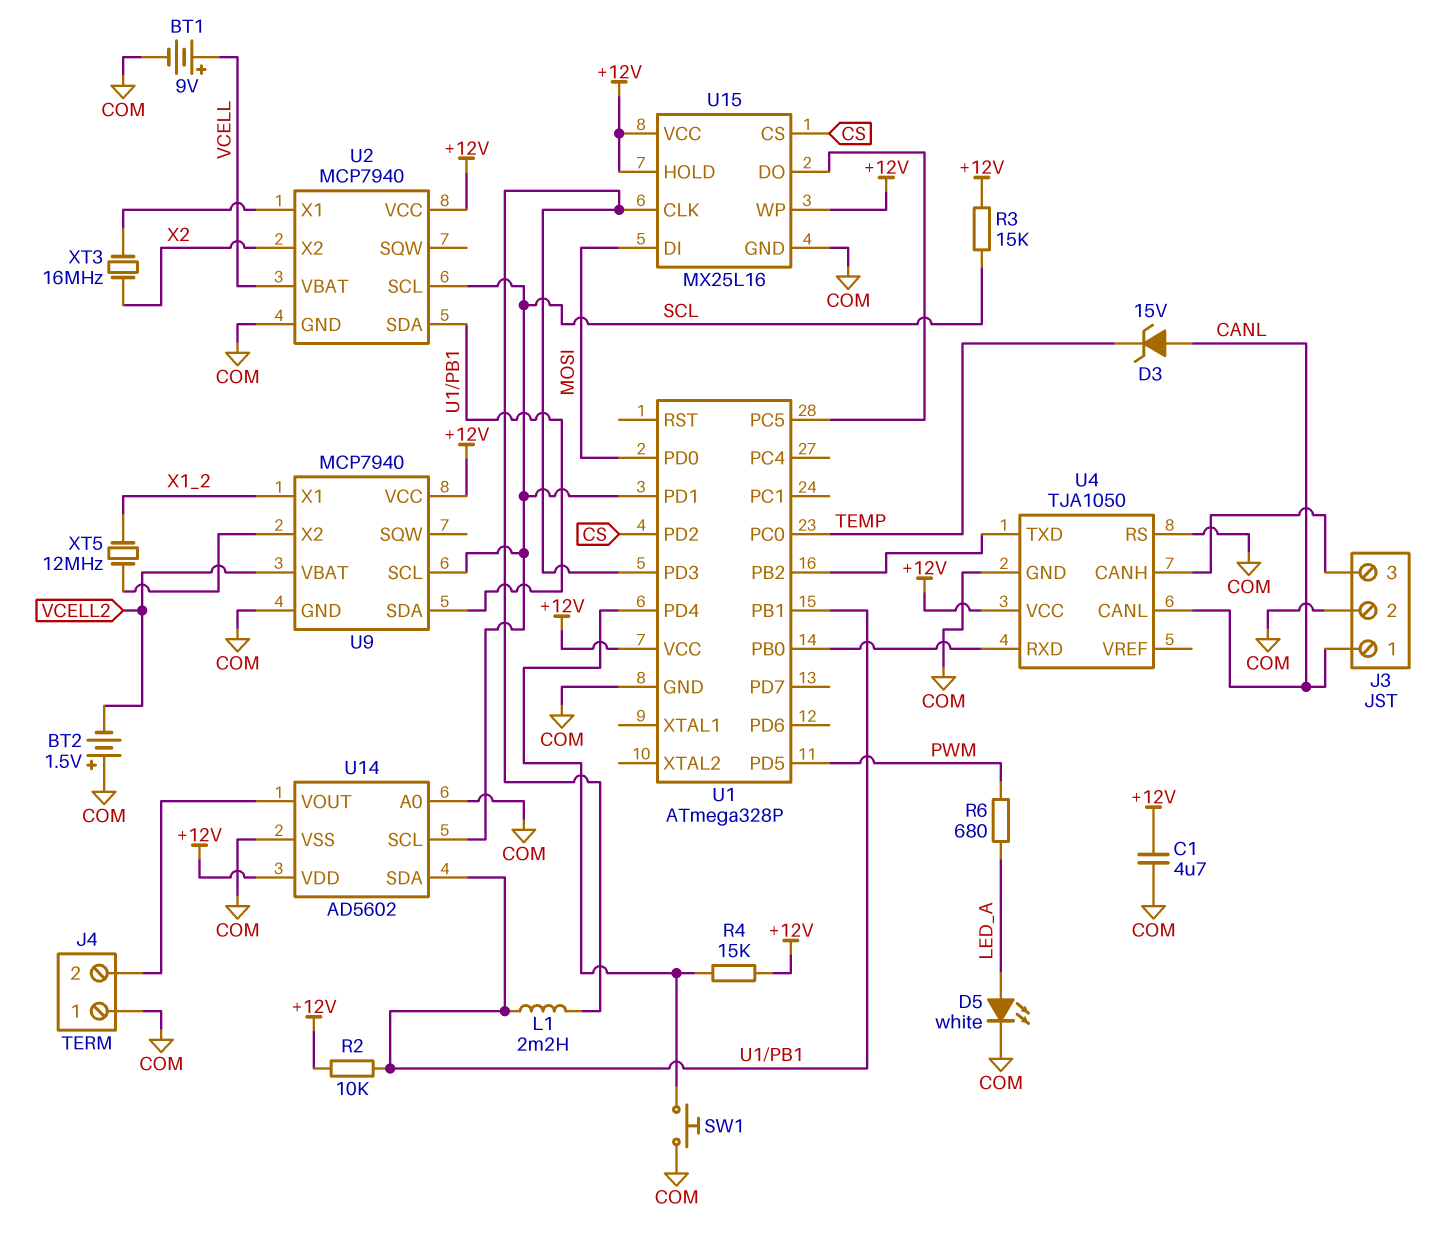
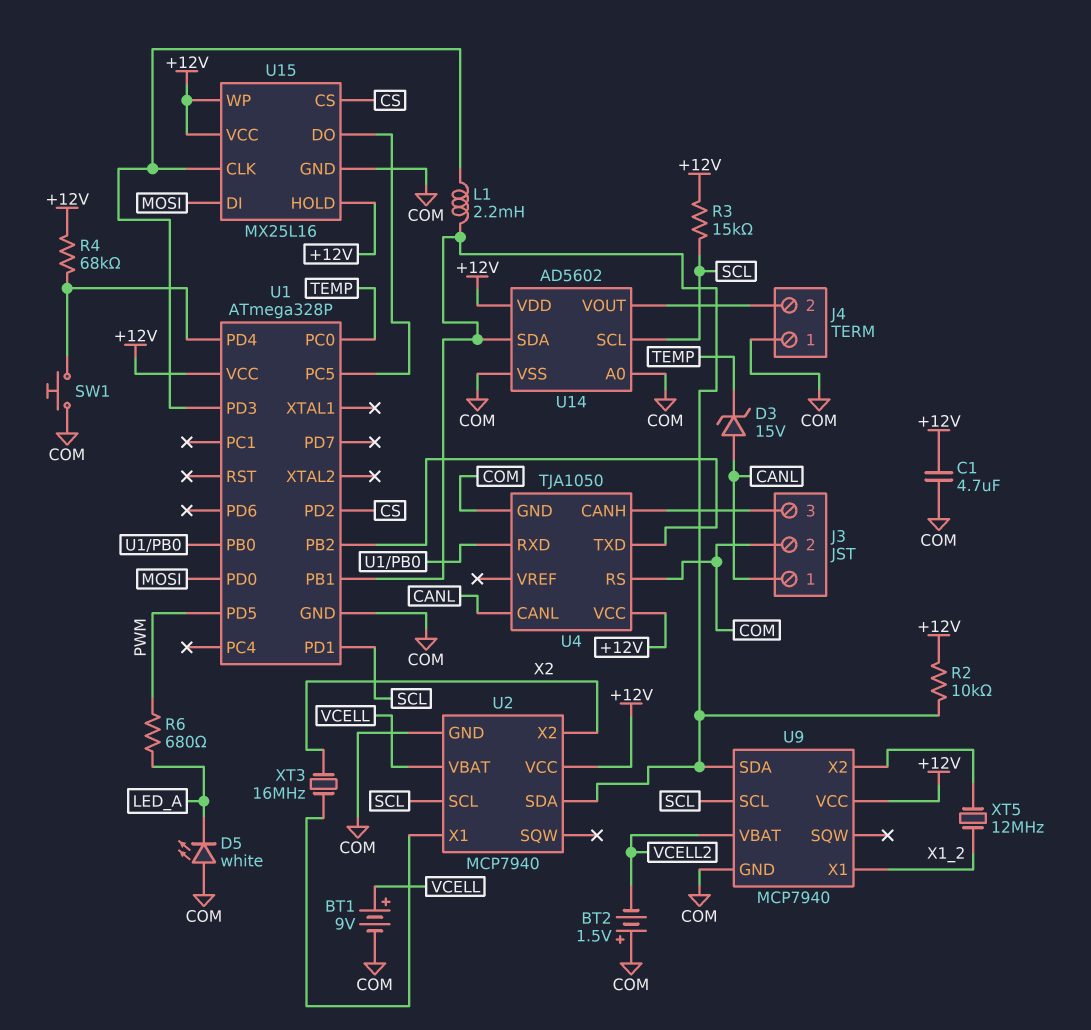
D5: LED white (A LED_A, K COM) -> LED white (A COM, K LED_A)
R4: 15k (+12V, U1/PD4) -> 68k (+12V, U1/PD4)

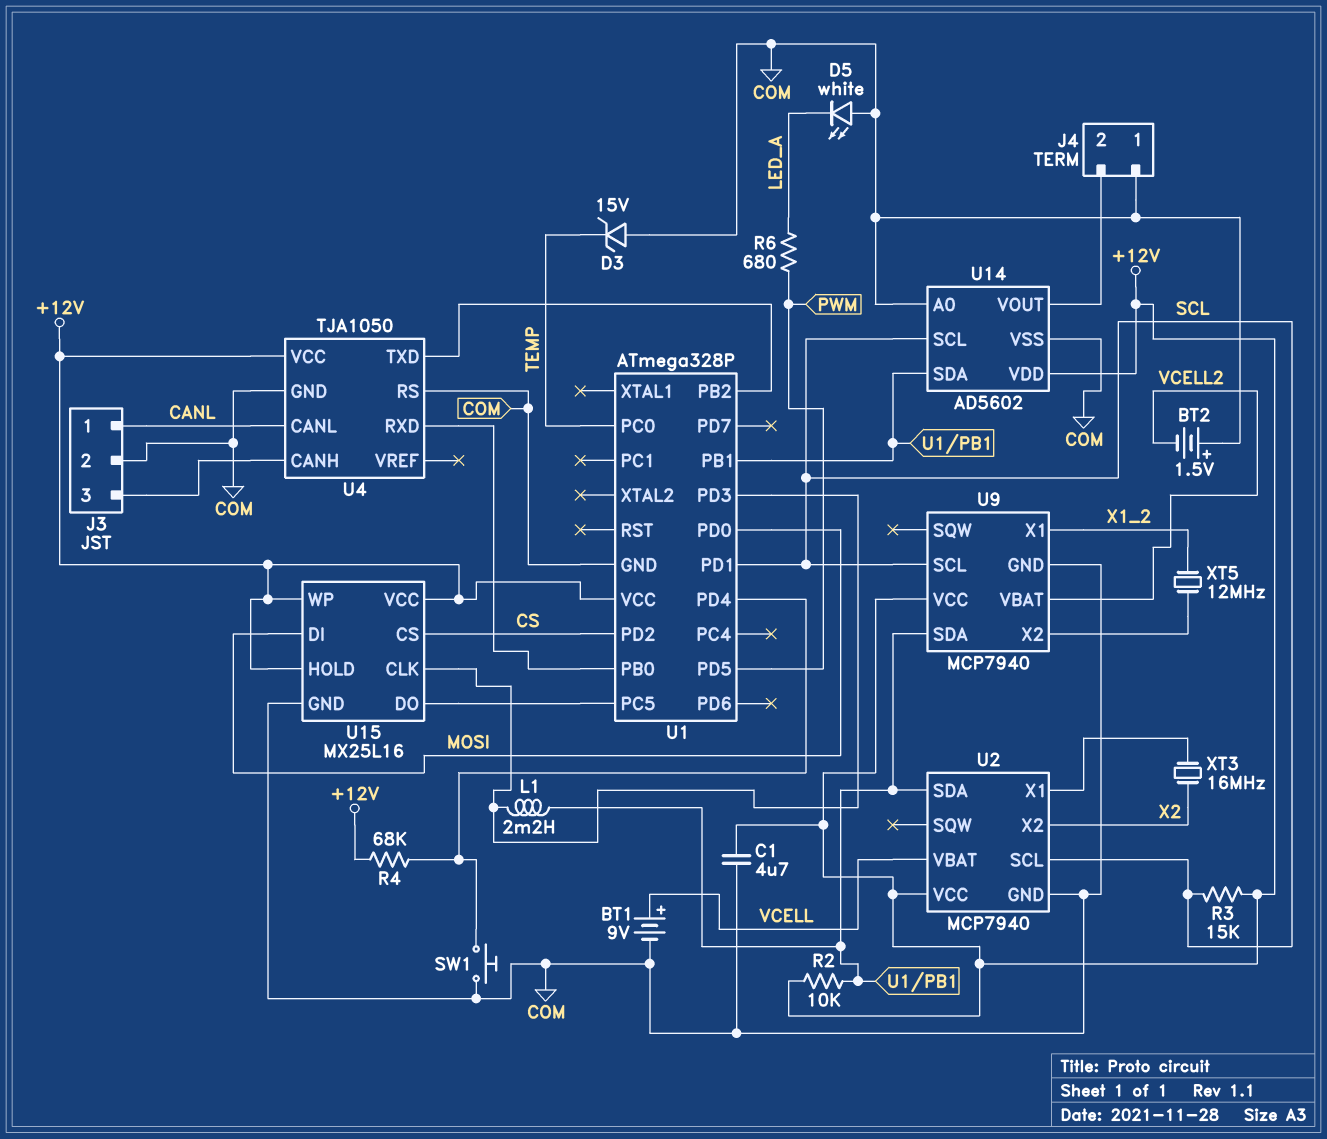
D3: zener 15V (A CANL, K TEMP) -> zener 15V (A COM, K TEMP)

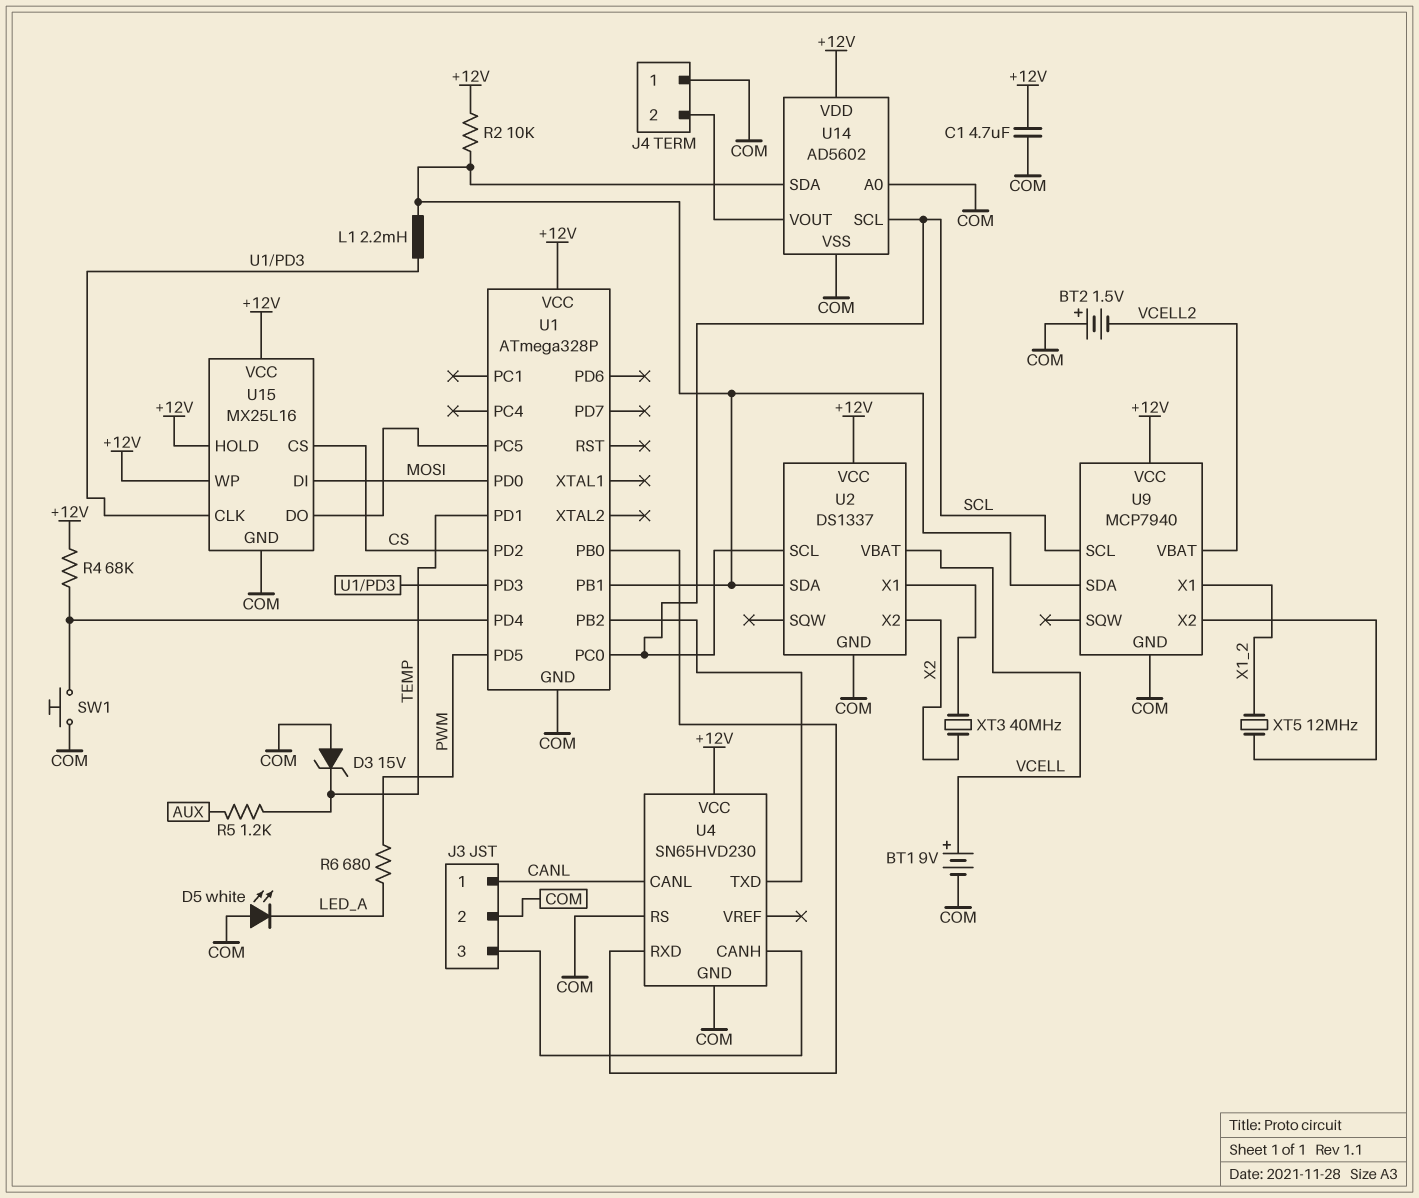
R3: 15k (+12V, SCL) -> none
R5: none -> 1.2k (AUX, TEMP)
U1 pin PC0: TEMP -> SCL
U1 pin PD1: SCL -> TEMP
U2: MCP7940 -> DS1337
U4: TJA1050 -> SN65HVD230
XT3: 16MHz (U2/X1, X2) -> 40MHz (U2/X1, X2)

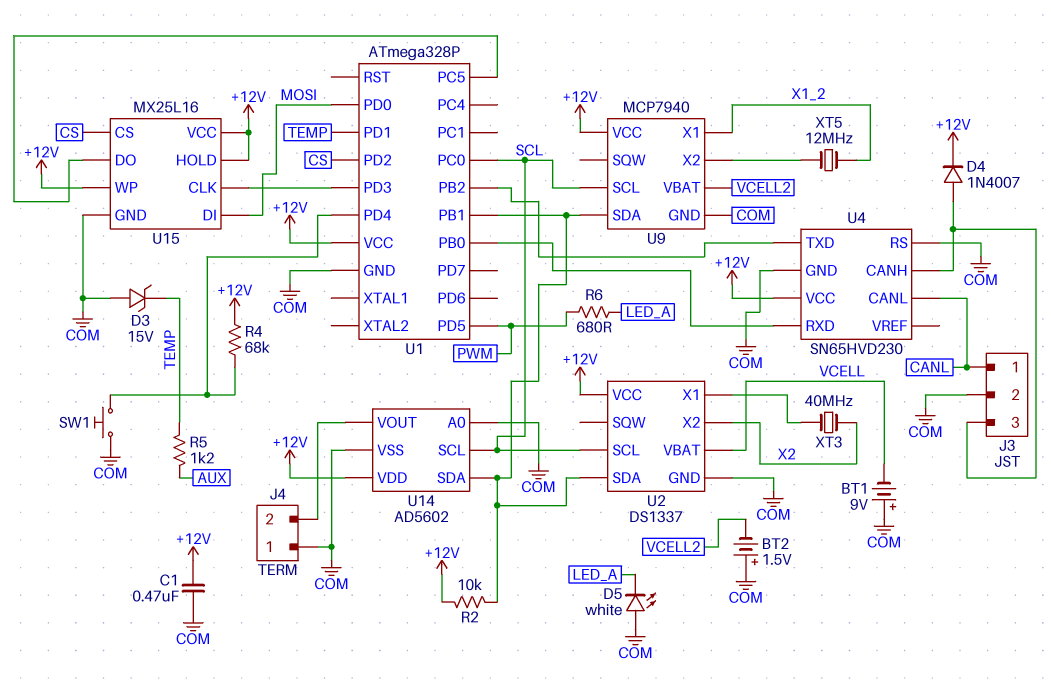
BT1: 9V (plus VCELL, minus COM) -> 9V (plus COM, minus VCELL)
C1: 4.7uF (+12V, COM) -> 470nF (+12V, COM)
D4: none -> diode 1N4007 (A J3/3, K +12V)
L1: 2.2mH (U1/PB1, U1/PD3) -> none

